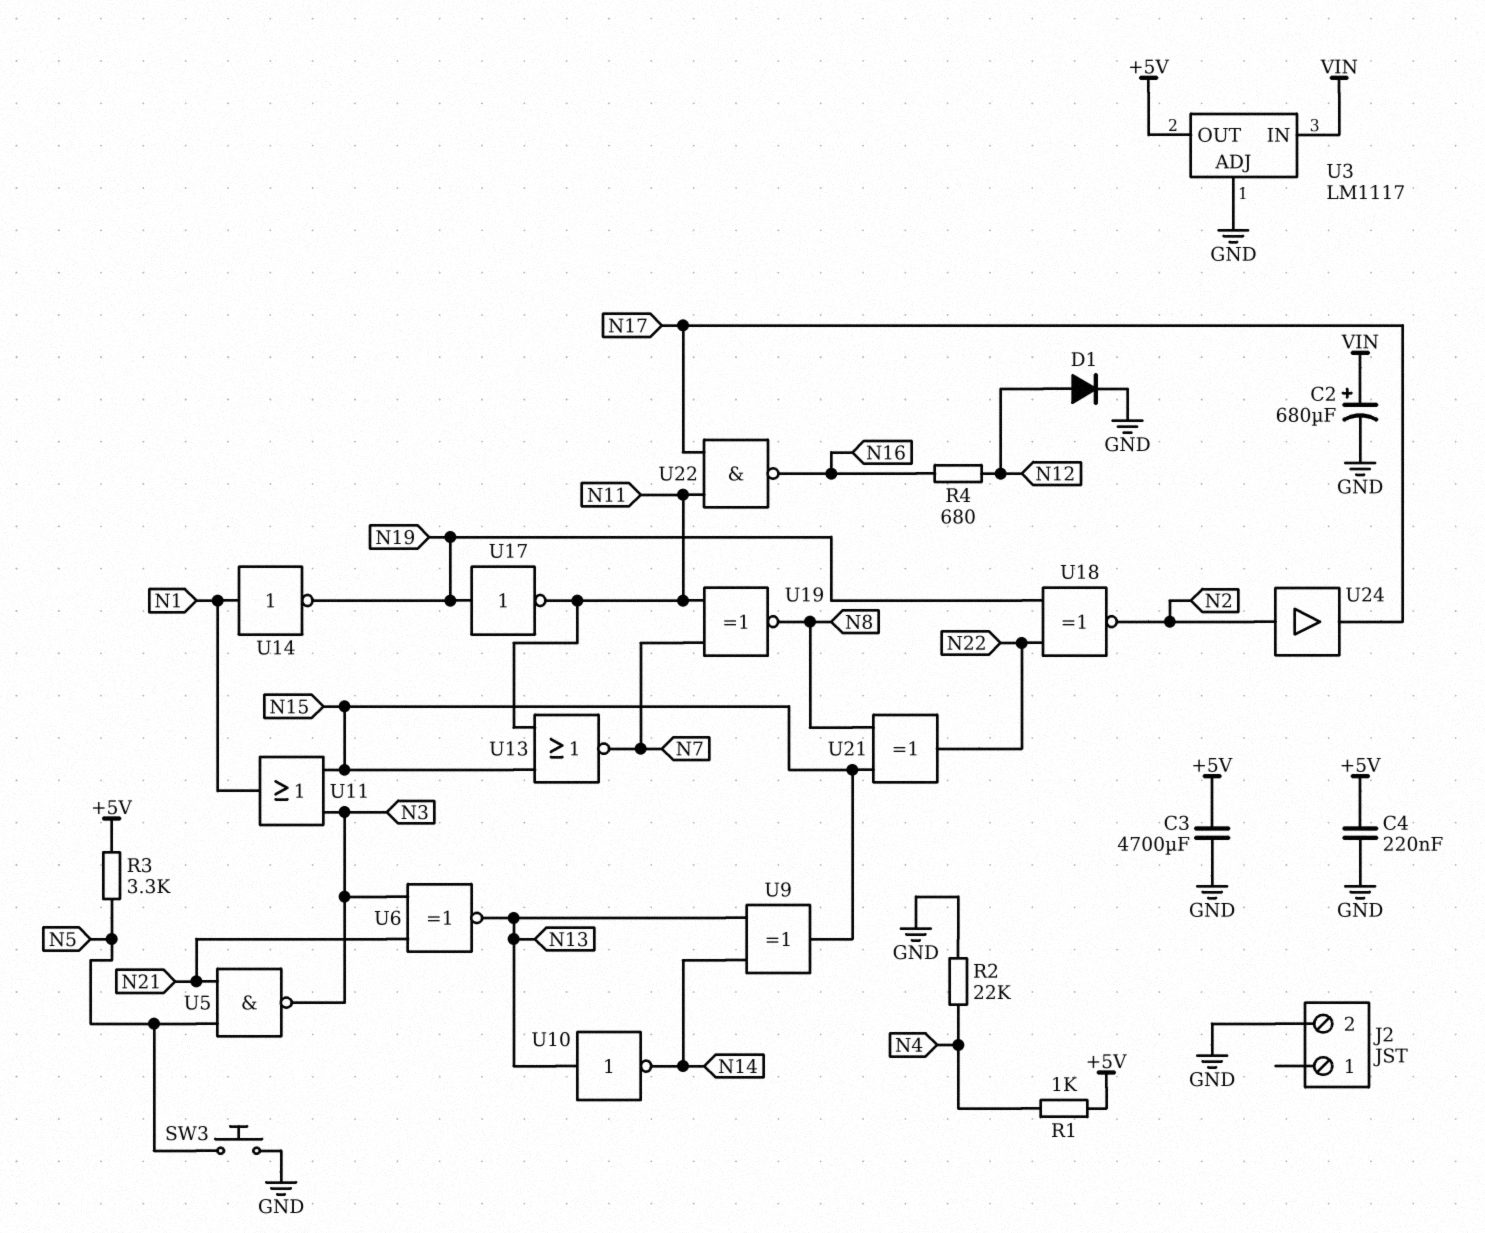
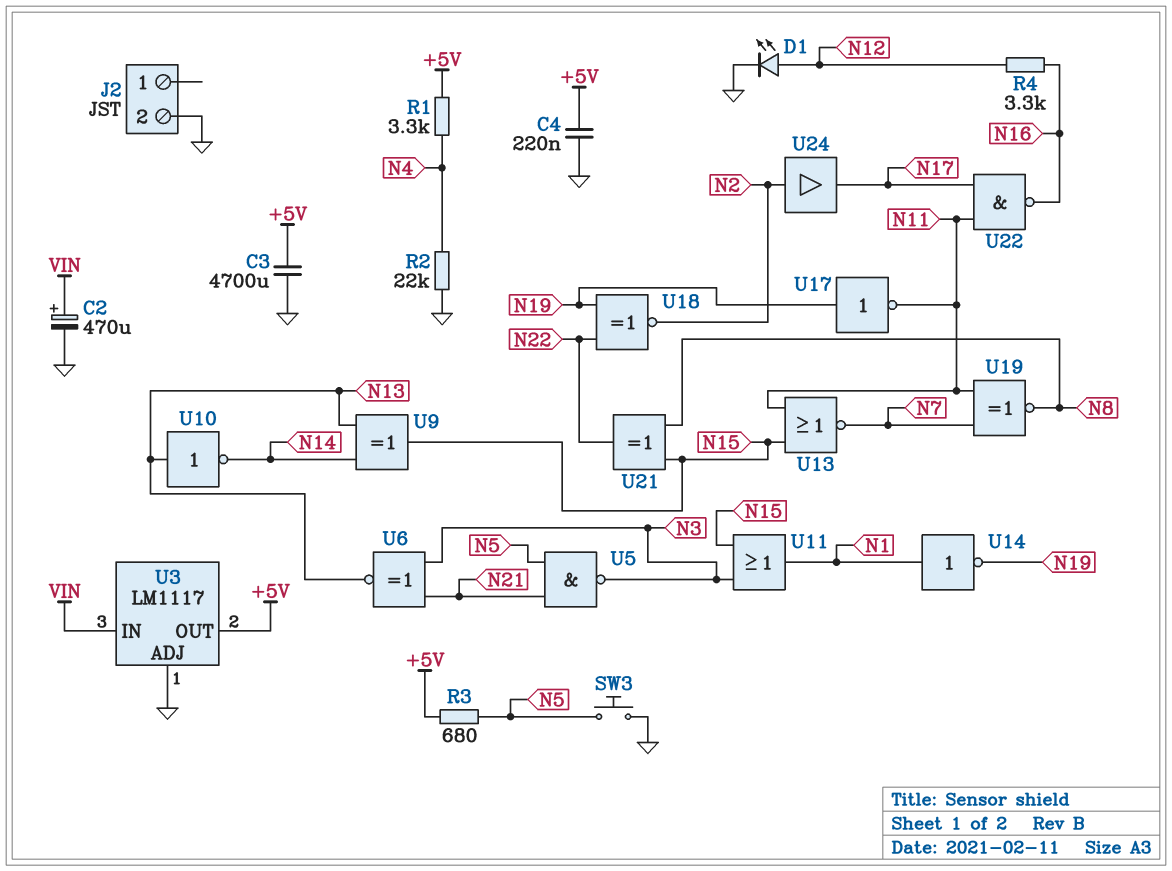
C2: 680uF (plus VIN, minus GND) -> 470uF (plus VIN, minus GND)
D1: diode (A N12, K GND) -> LED (A N12, K GND)
R1: 1k (+5V, N4) -> 3.3k (+5V, N4)
R3: 3.3k (+5V, N5) -> 680 (+5V, N5)
R4: 680 (N12, N16) -> 3.3k (N12, N16)

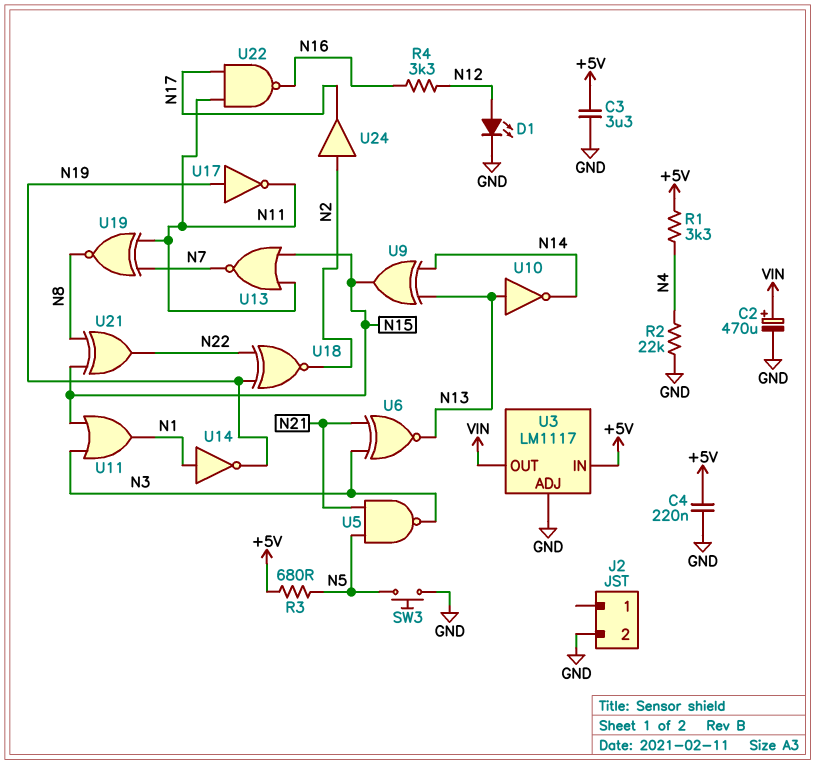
C3: 4700uF (+5V, GND) -> 3.3uF (+5V, GND)
U3 pin IN: VIN -> +5V
U3 pin OUT: +5V -> VIN

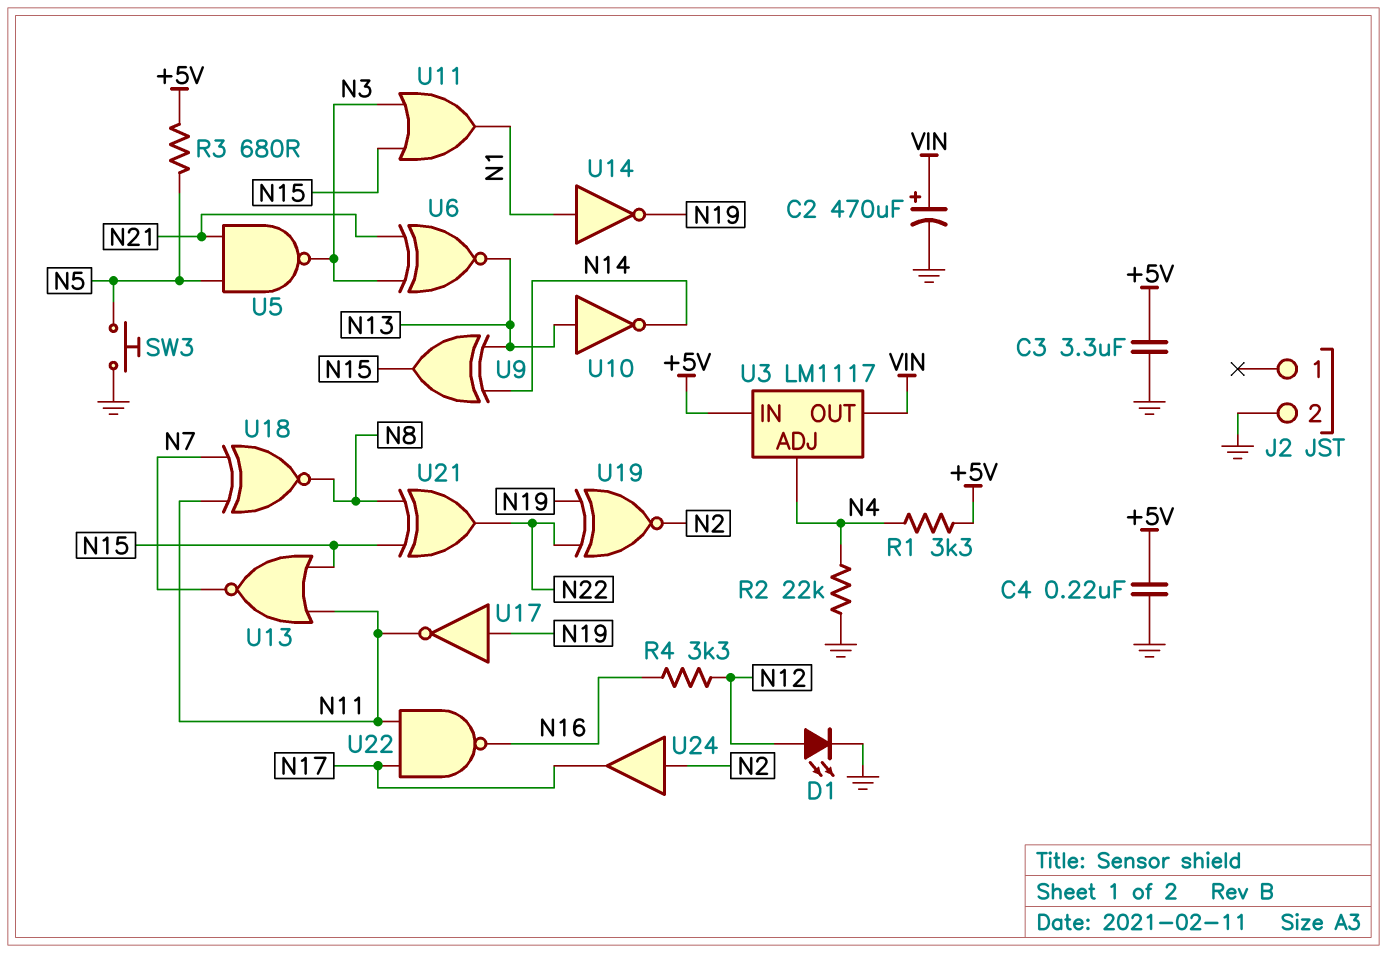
U3 pin ADJ: GND -> N4
U18: XNOR (in N19, in N22, out N2) -> XNOR (in N7, in N11, out N8)
U19: XNOR (in N7, in N11, out N8) -> XNOR (in N19, in N22, out N2)

